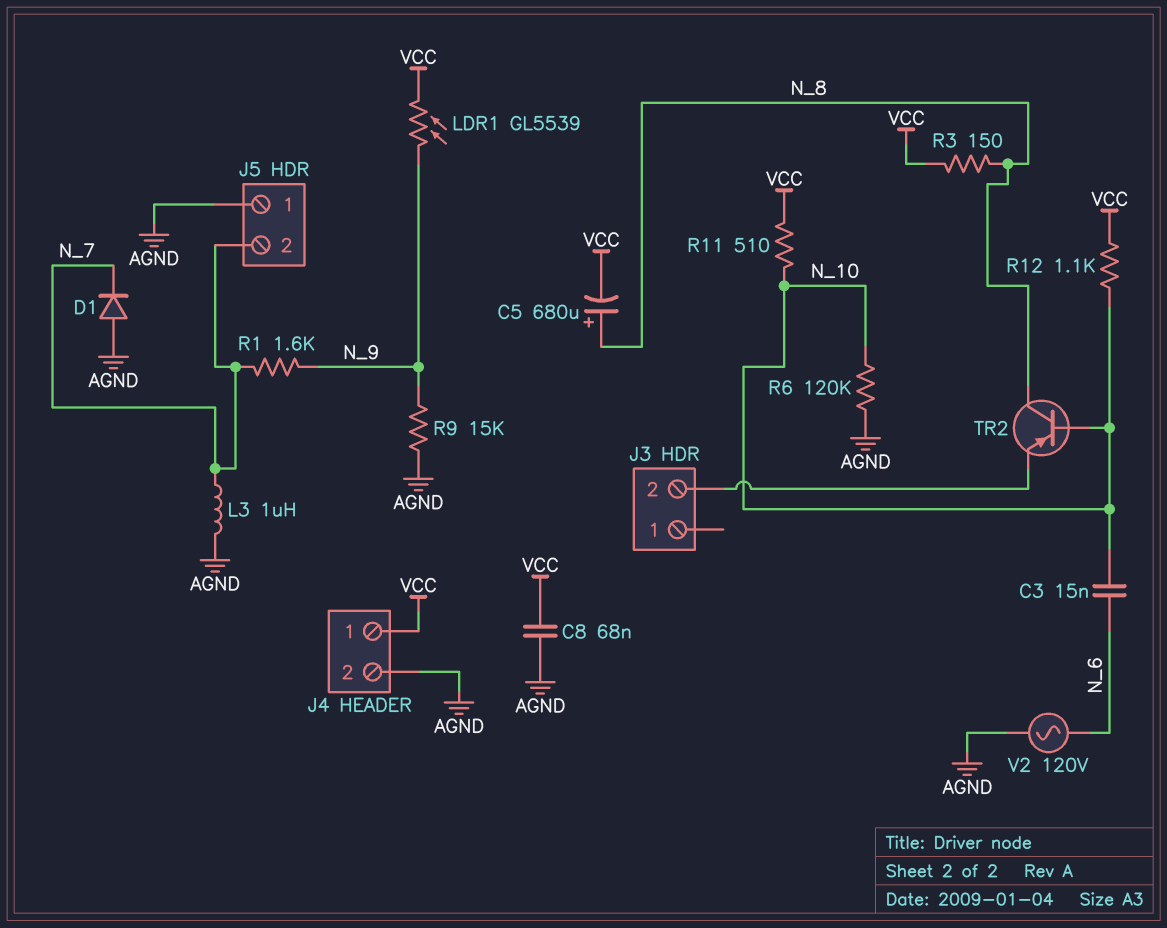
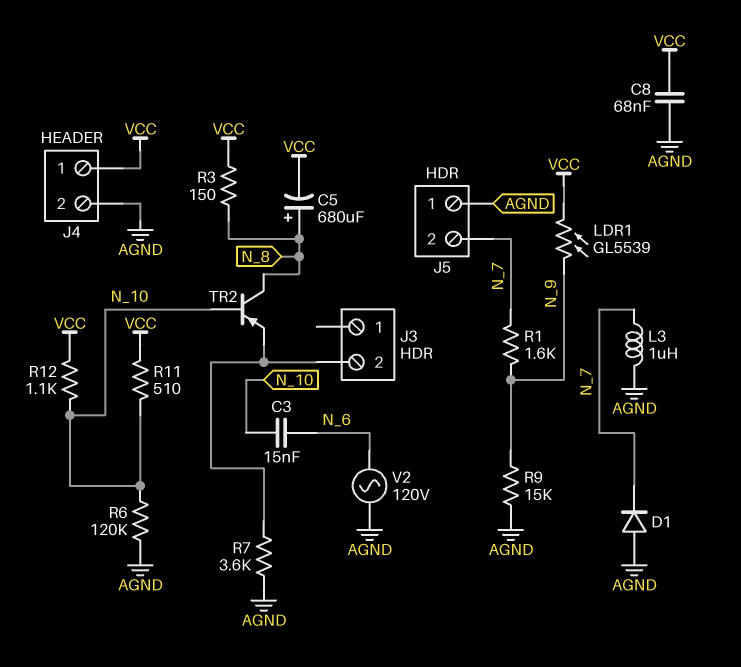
R7: none -> 3.6k (AGND, J3/2)

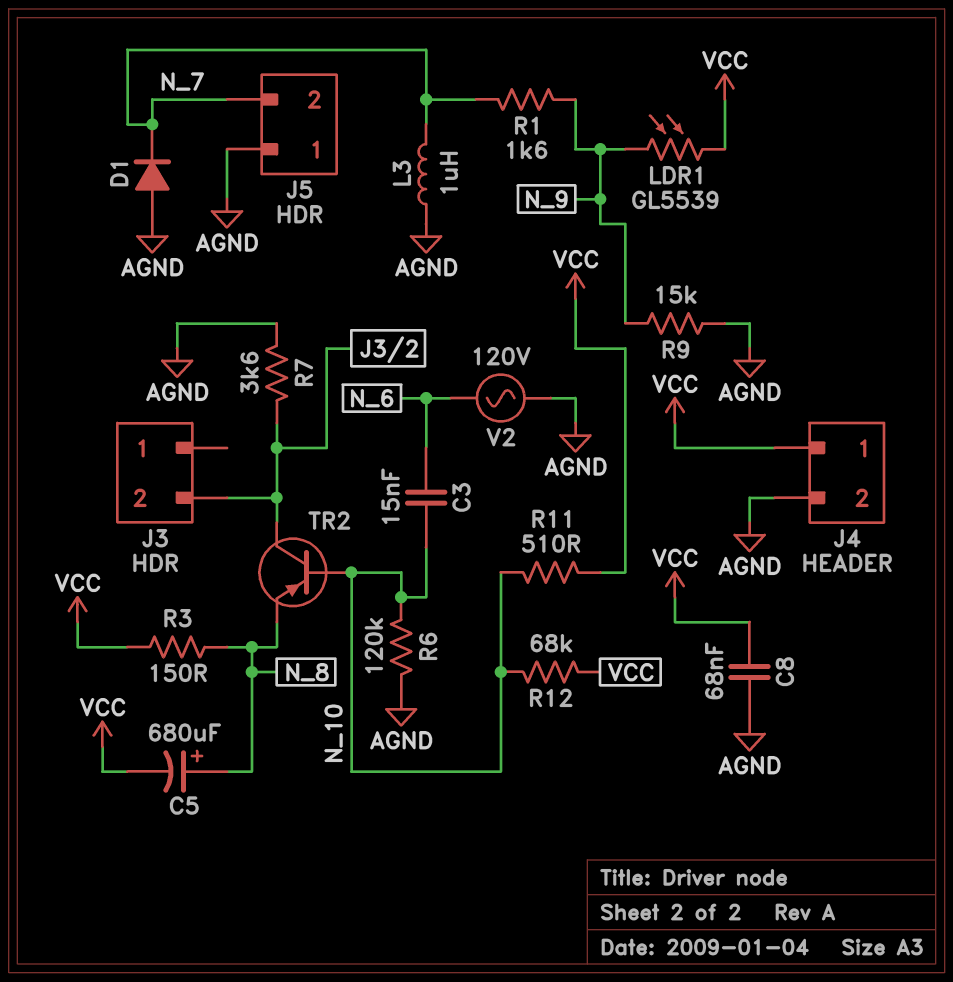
R12: 1.1k (N_10, VCC) -> 68k (N_10, VCC)
TR2: PNP (B N_10, C N_8, E J3/2) -> PNP (B N_10, C J3/2, E N_8)

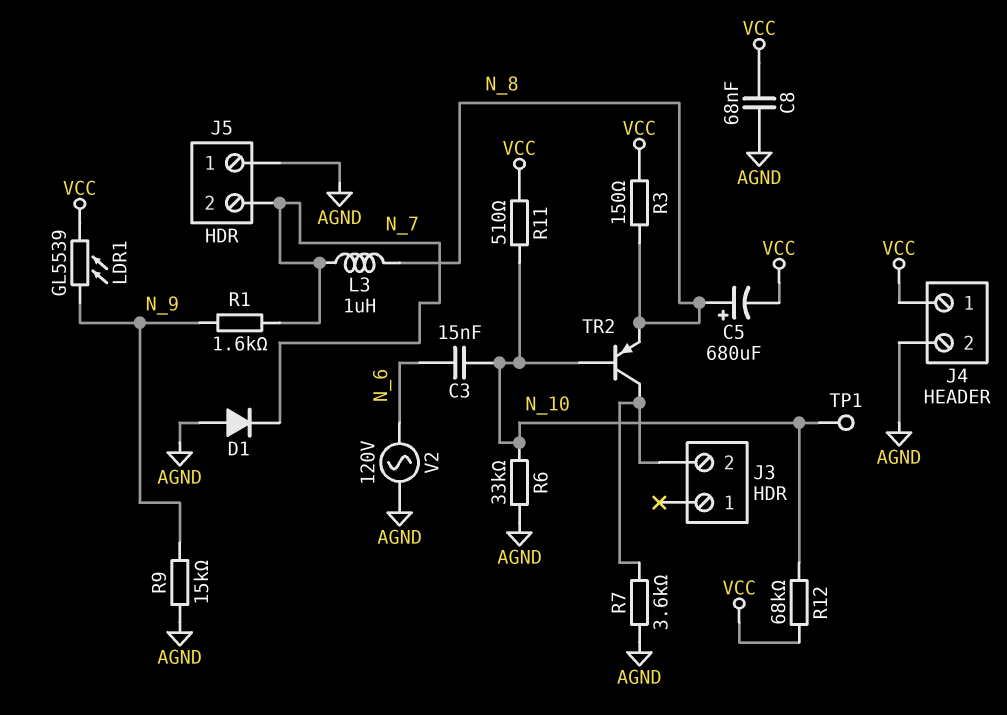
L3: 1uH (AGND, N_7) -> 1uH (N_7, N_8)
R6: 120k (AGND, N_10) -> 33k (AGND, N_10)
TP1: none -> test point (N_10)

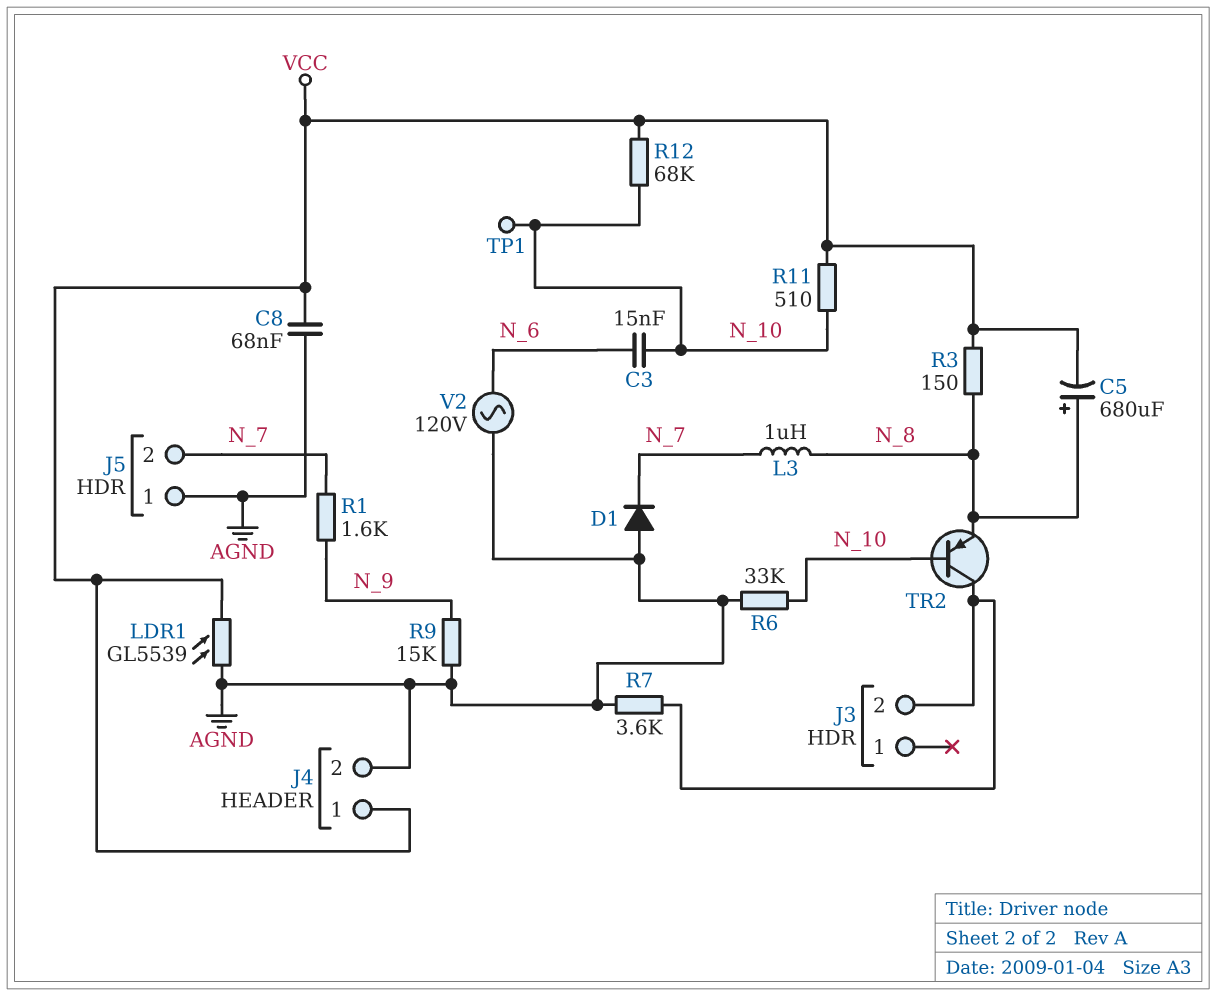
LDR1: GL5539 (N_9, VCC) -> GL5539 (AGND, VCC)

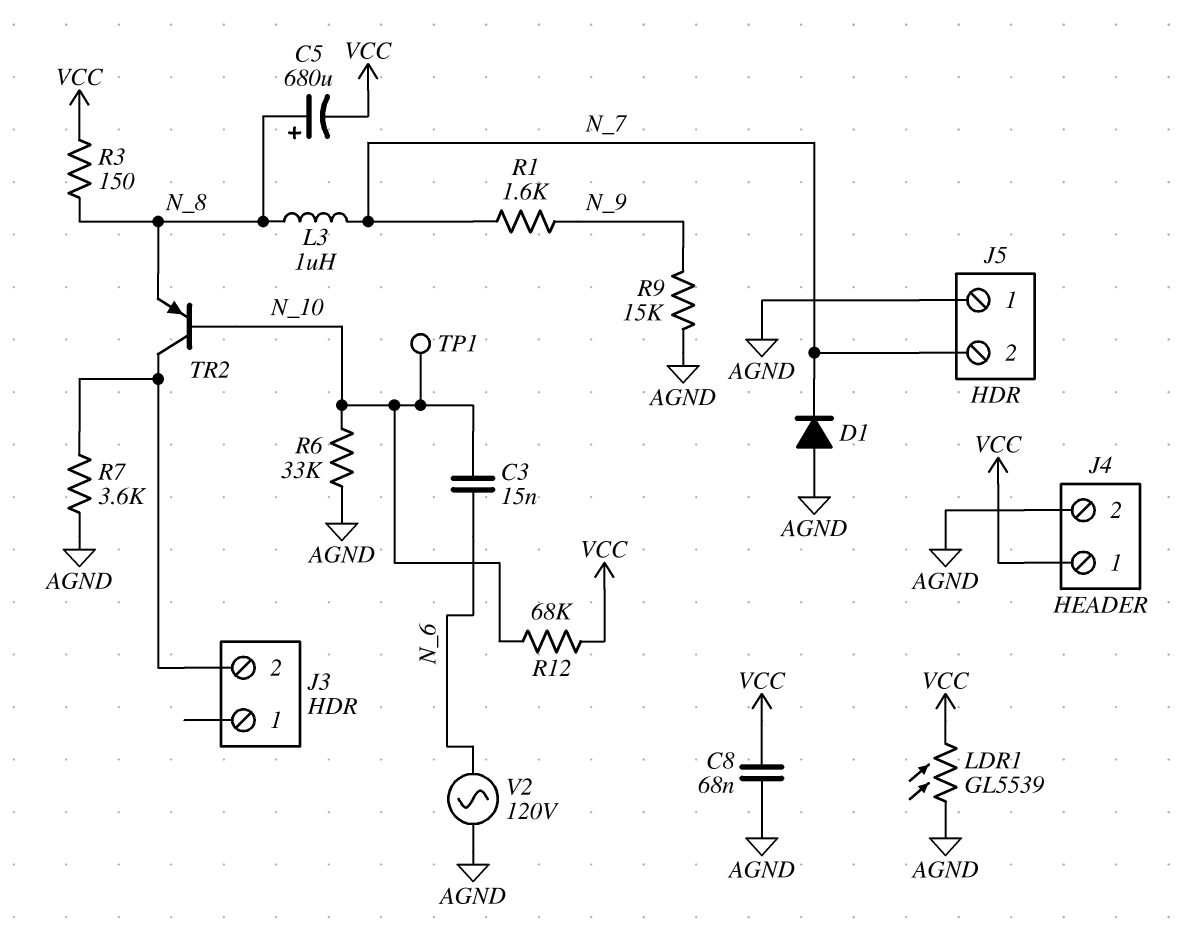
R11: 510 (N_10, VCC) -> none

